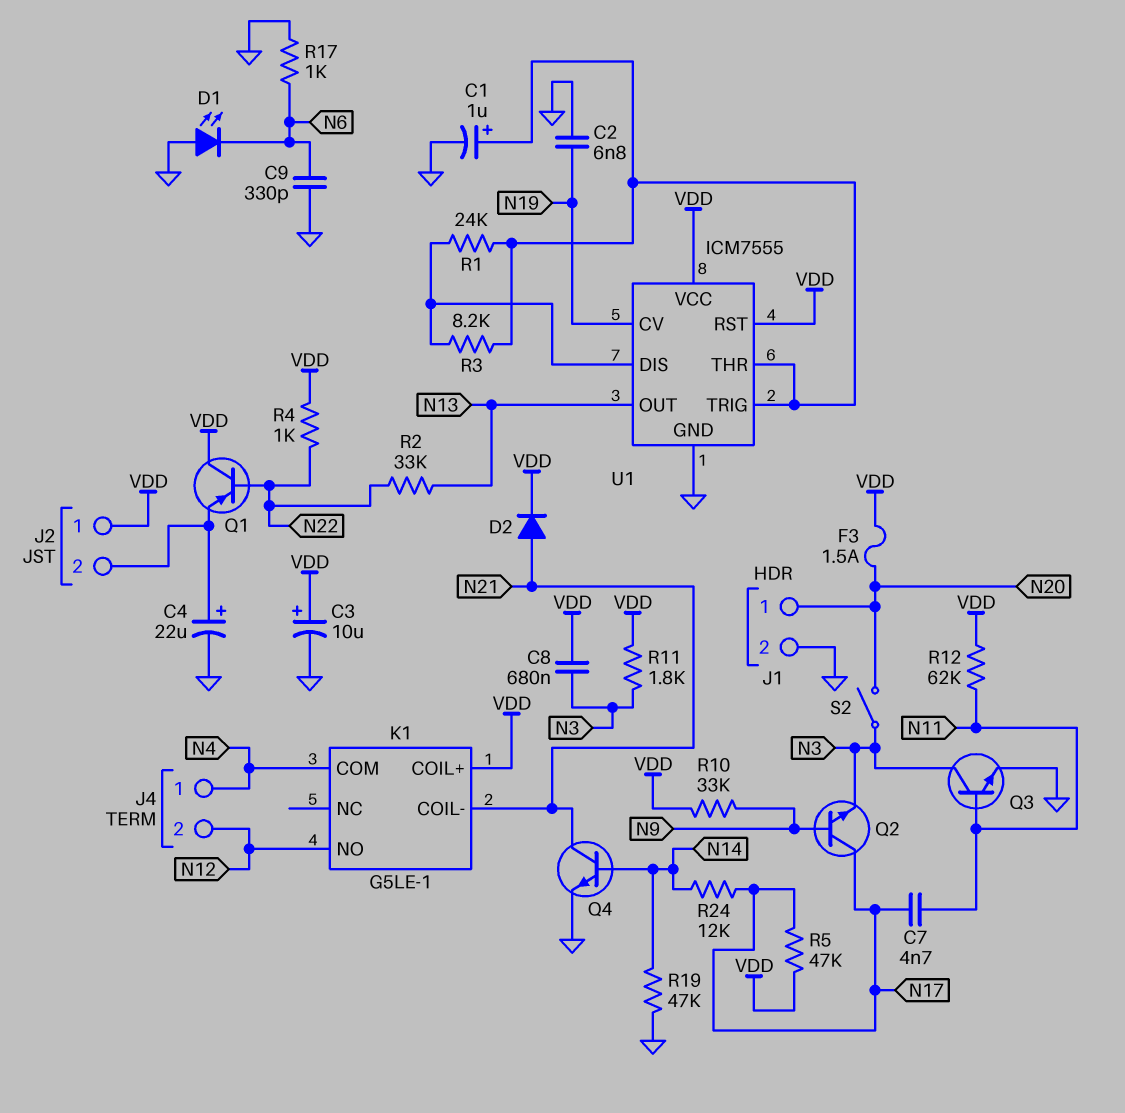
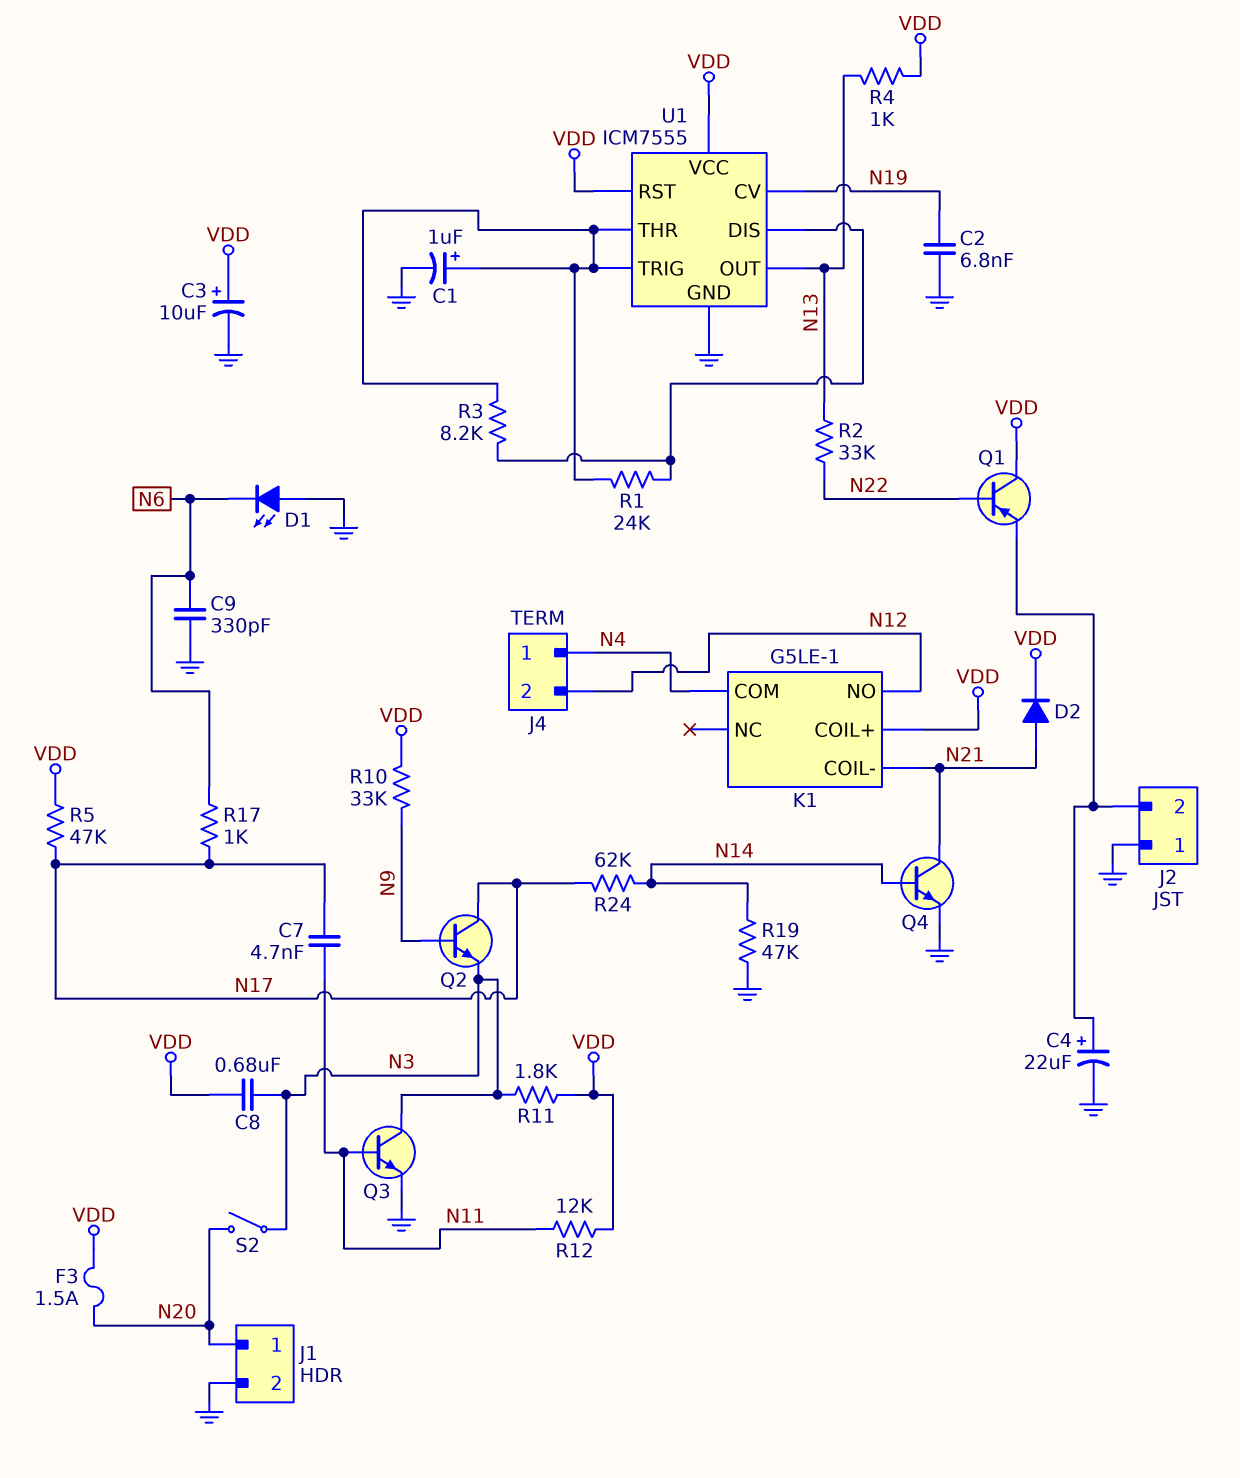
J2 pin 1: VDD -> GND
R4: 1k (N22, VDD) -> 1k (N13, VDD)
R12: 62k (N11, VDD) -> 12k (N11, VDD)
R17: 1k (GND, N6) -> 1k (N6, N17)
R24: 12k (N14, N17) -> 62k (N14, N17)

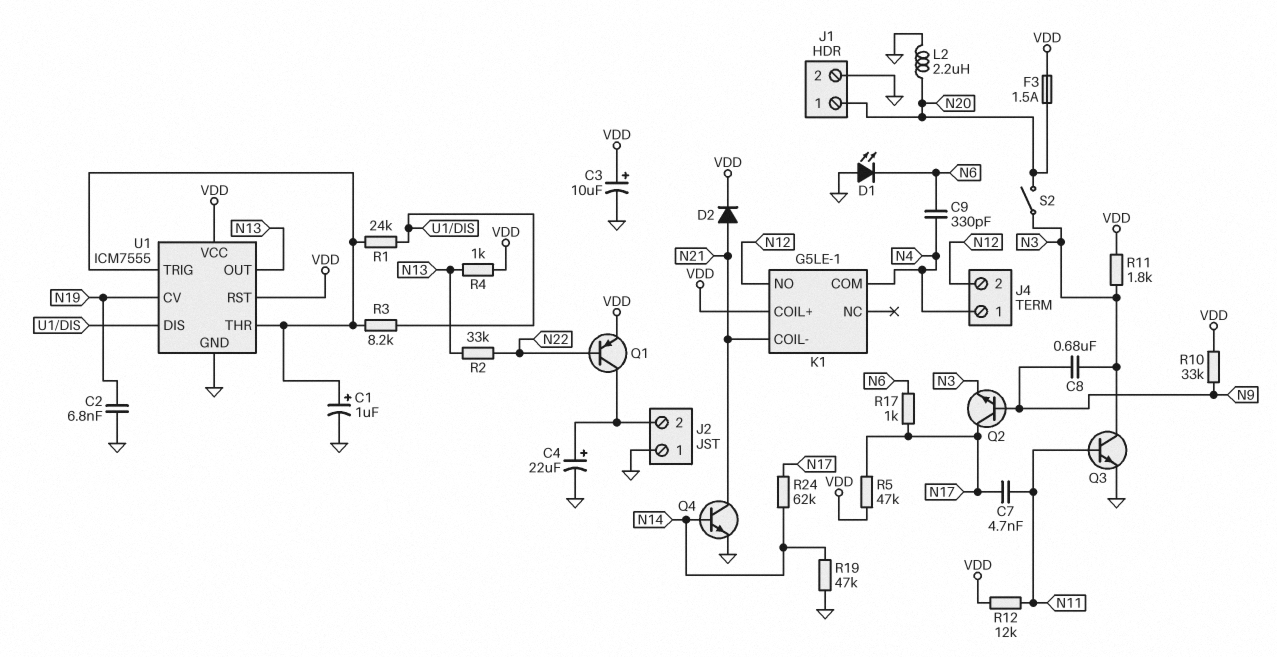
C8: 680nF (N3, VDD) -> 680nF (N3, N9)
C9: 330pF (GND, N6) -> 330pF (N4, N6)
L2: none -> 2.2uH (GND, N20)
Q1: PNP (B N22, C VDD, E J2/2) -> PNP (B N22, C J2/2, E VDD)

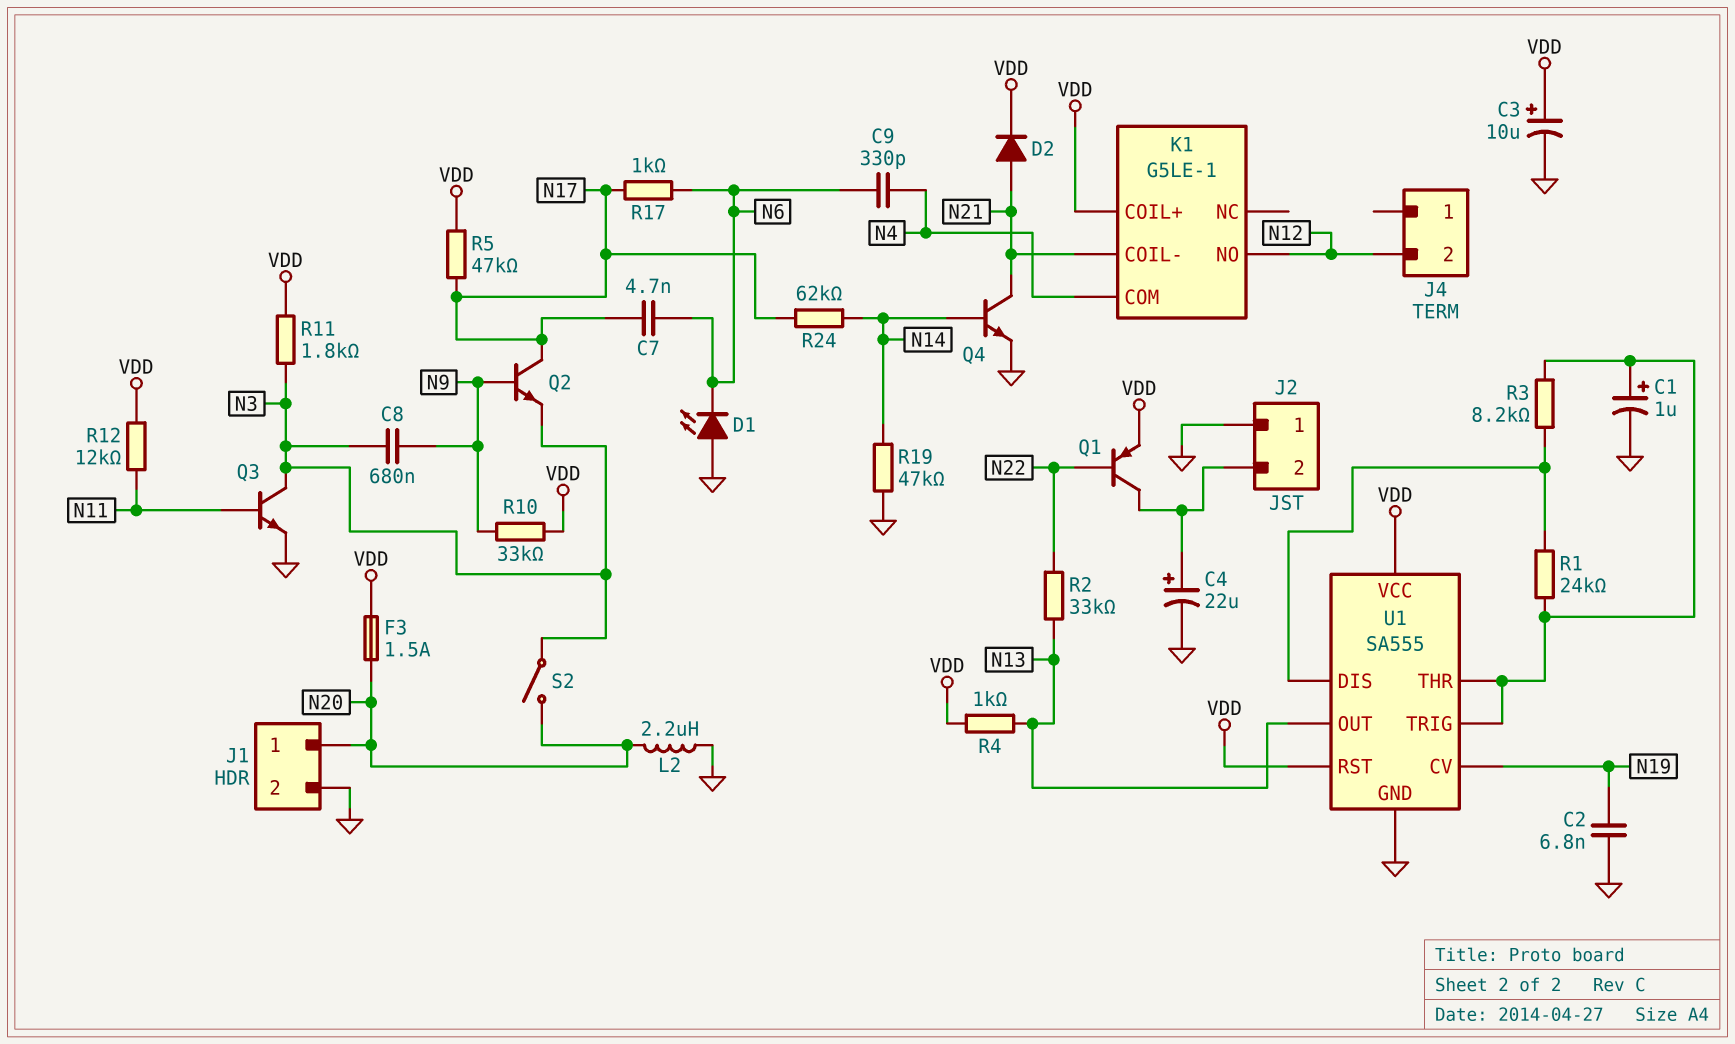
C7: 4.7nF (N11, N17) -> 4.7nF (N6, N17)
J4 pin 1: N4 -> none
U1: ICM7555 -> SA555

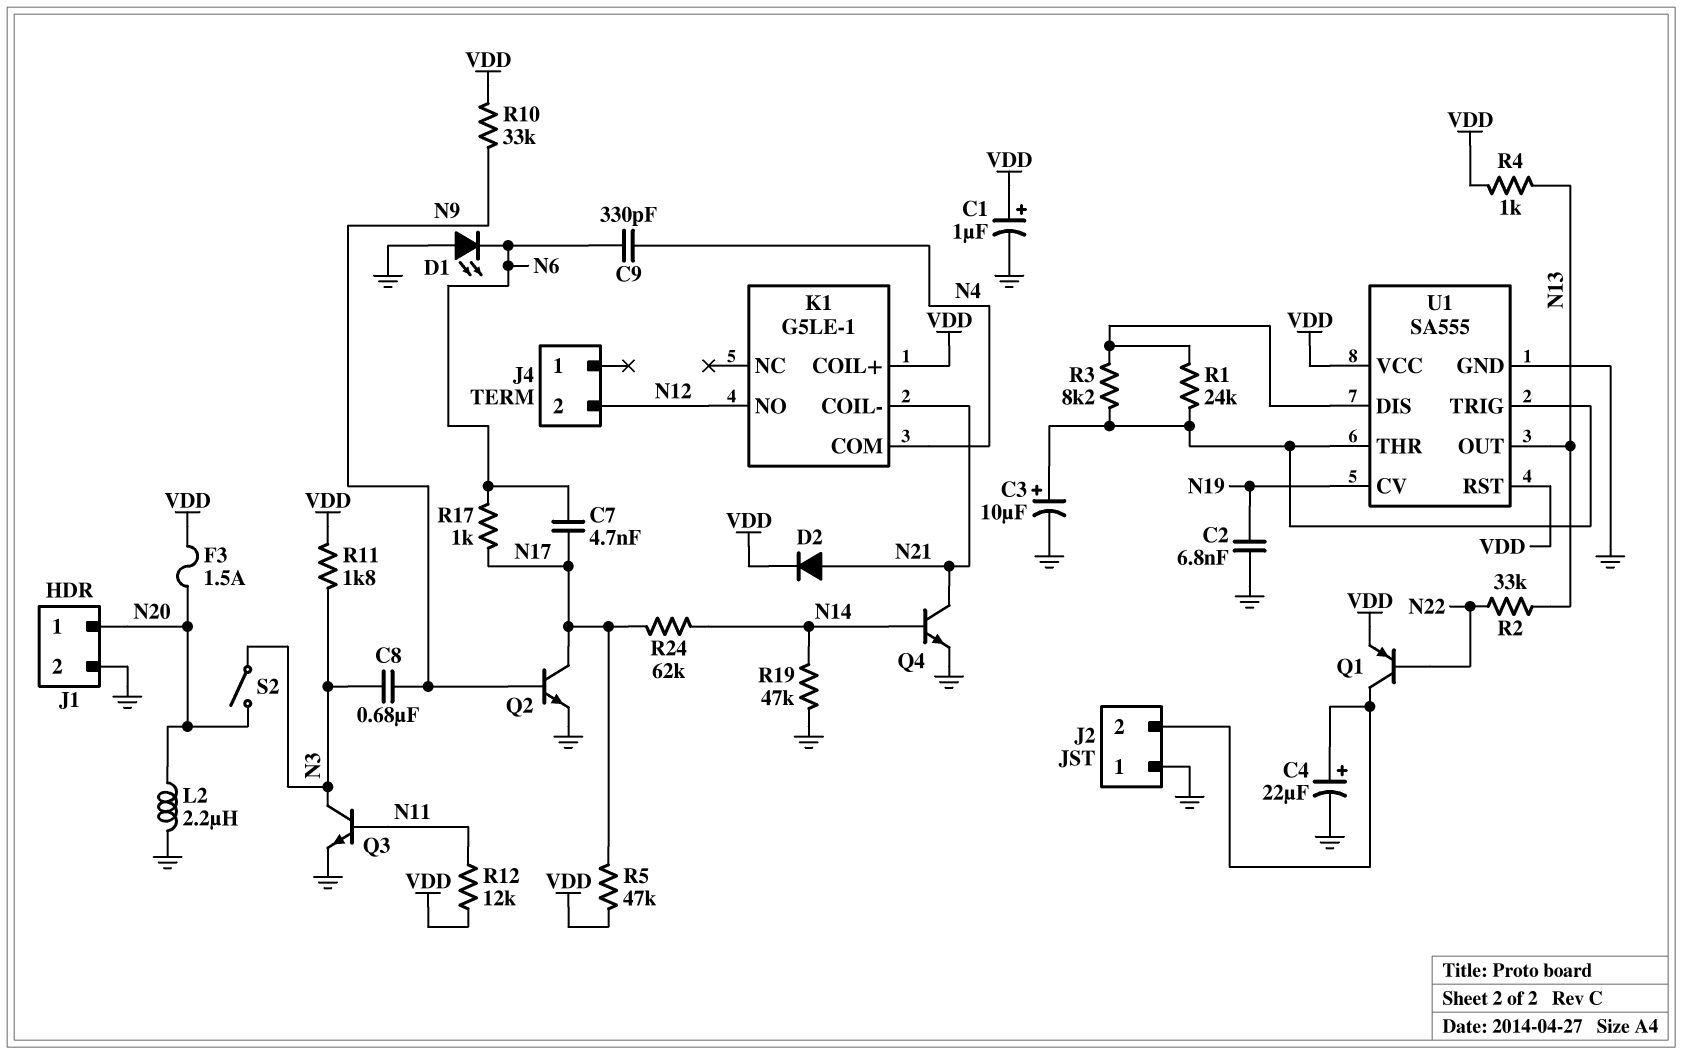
C1: 1uF (plus U1/THR, minus GND) -> 1uF (plus VDD, minus GND)
C3: 10uF (plus VDD, minus GND) -> 10uF (plus U1/THR, minus GND)
Q2: NPN (B N9, C N17, E N3) -> NPN (B N9, C N17, E GND)

